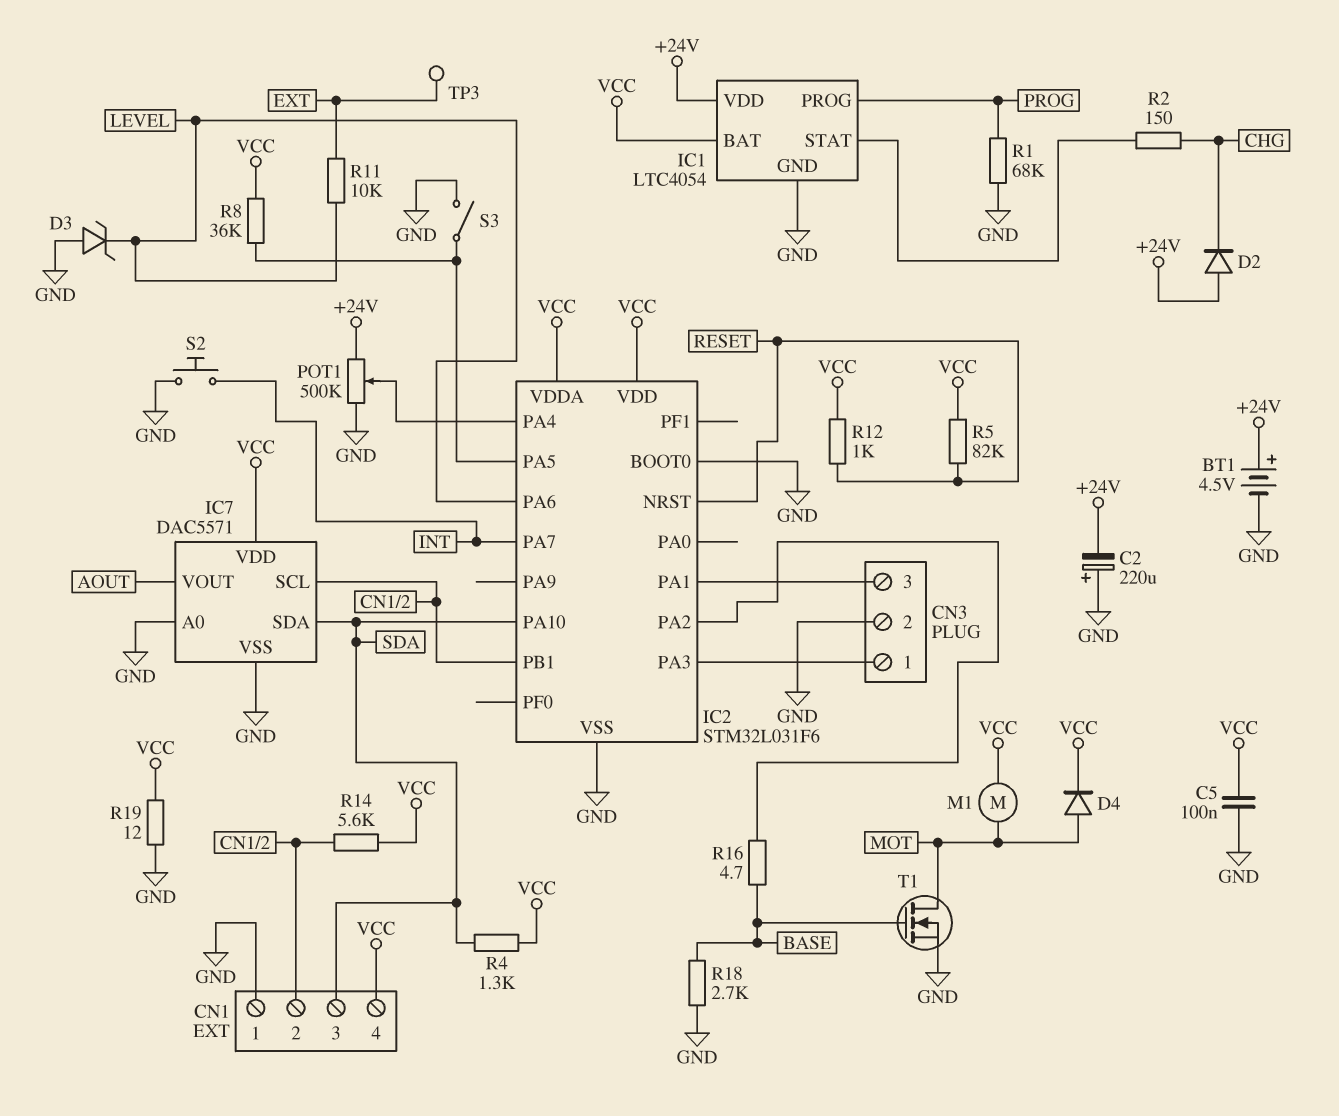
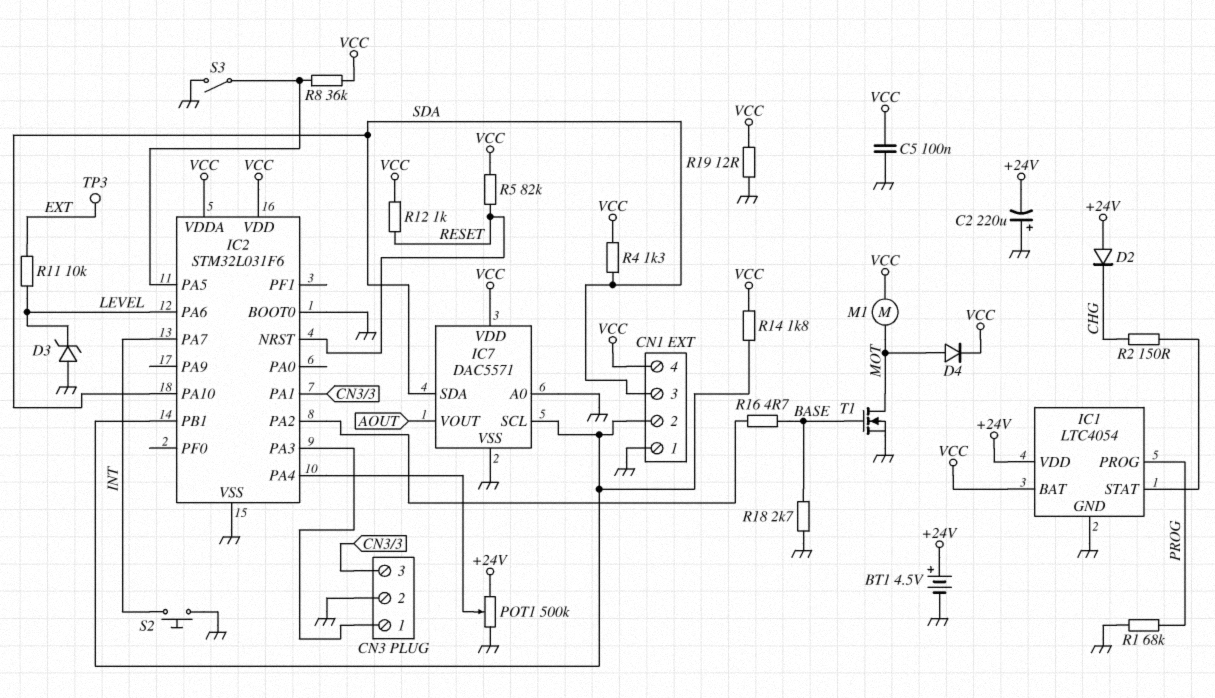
R14: 5.6k (CN1/2, VCC) -> 1.8k (CN1/2, VCC)

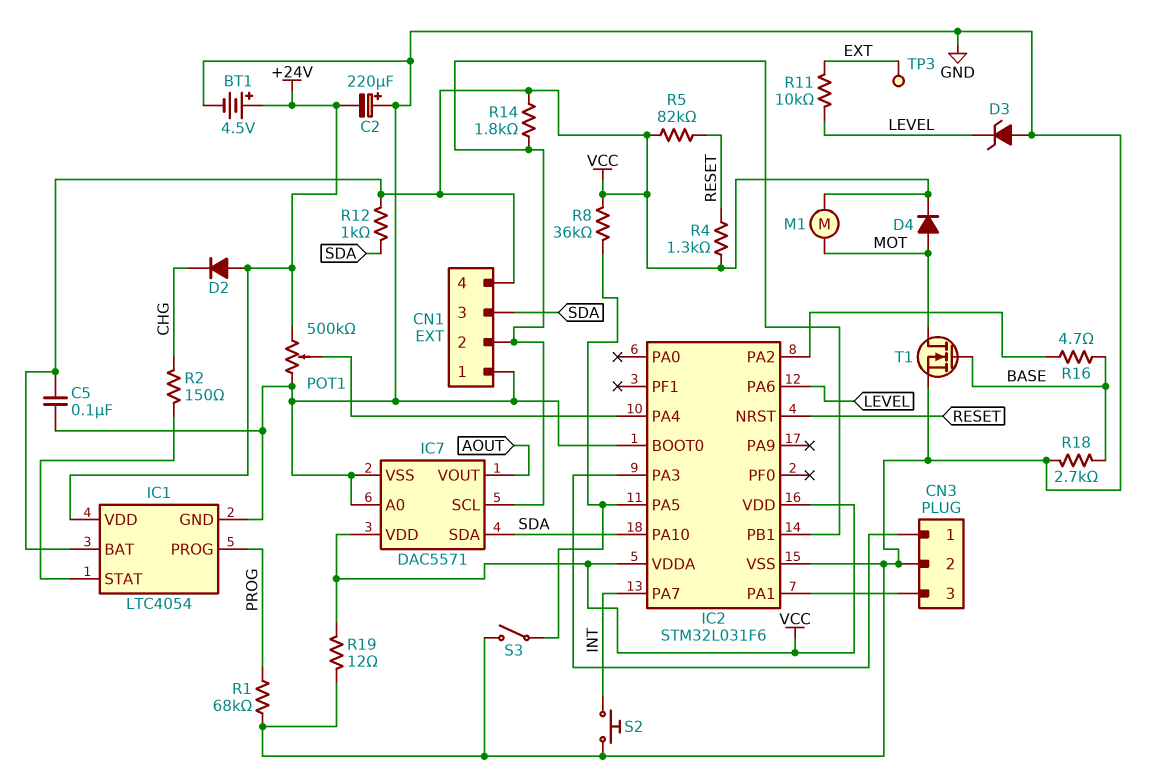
R4: 1.3k (SDA, VCC) -> 1.3k (RESET, VCC)
R12: 1k (RESET, VCC) -> 1k (SDA, VCC)

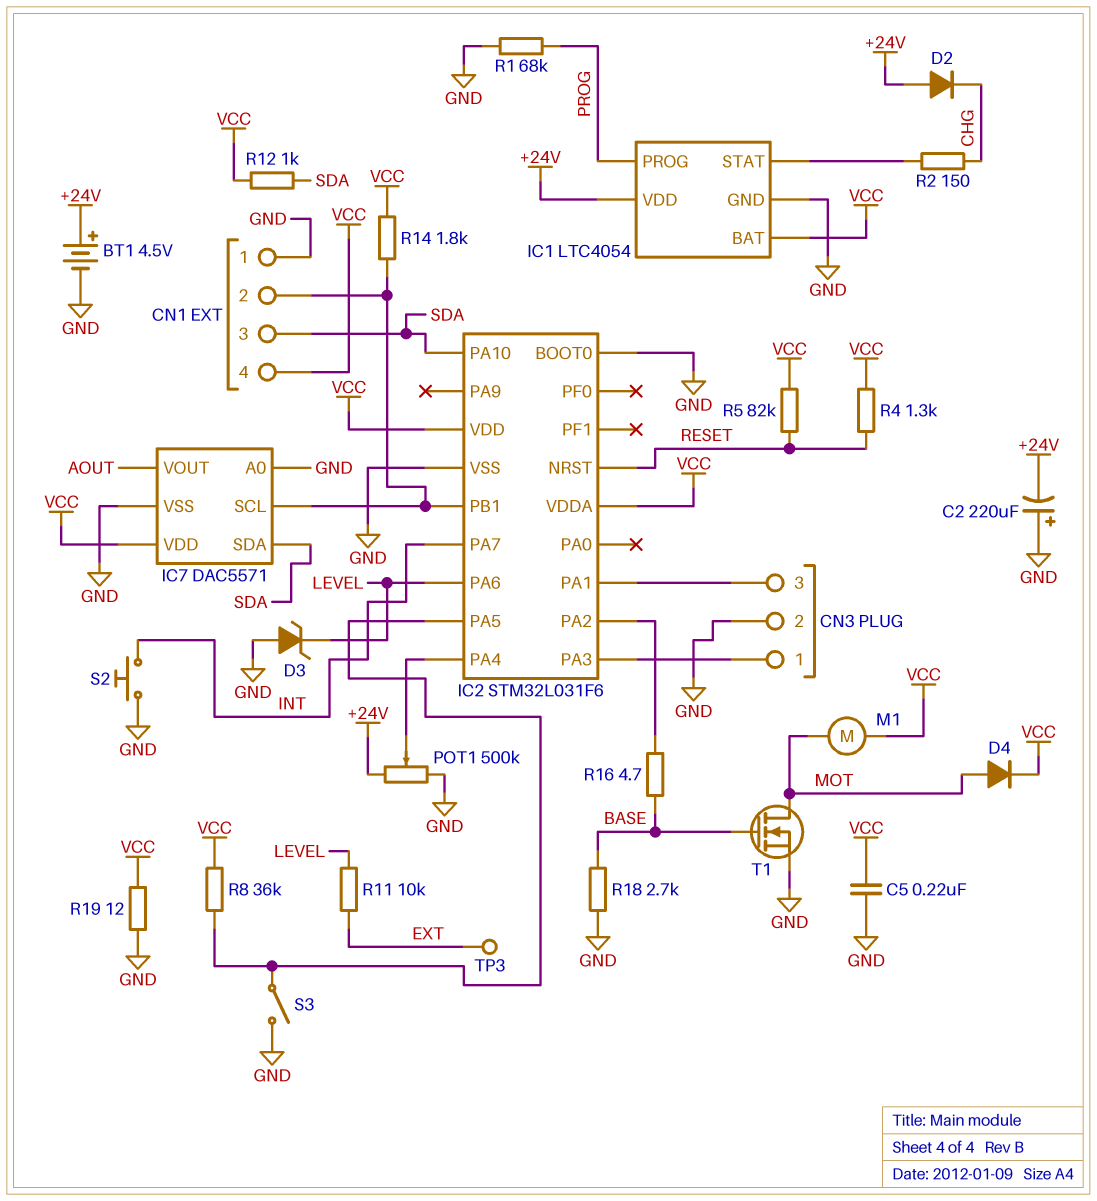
C5: 100nF (GND, VCC) -> 220nF (GND, VCC)

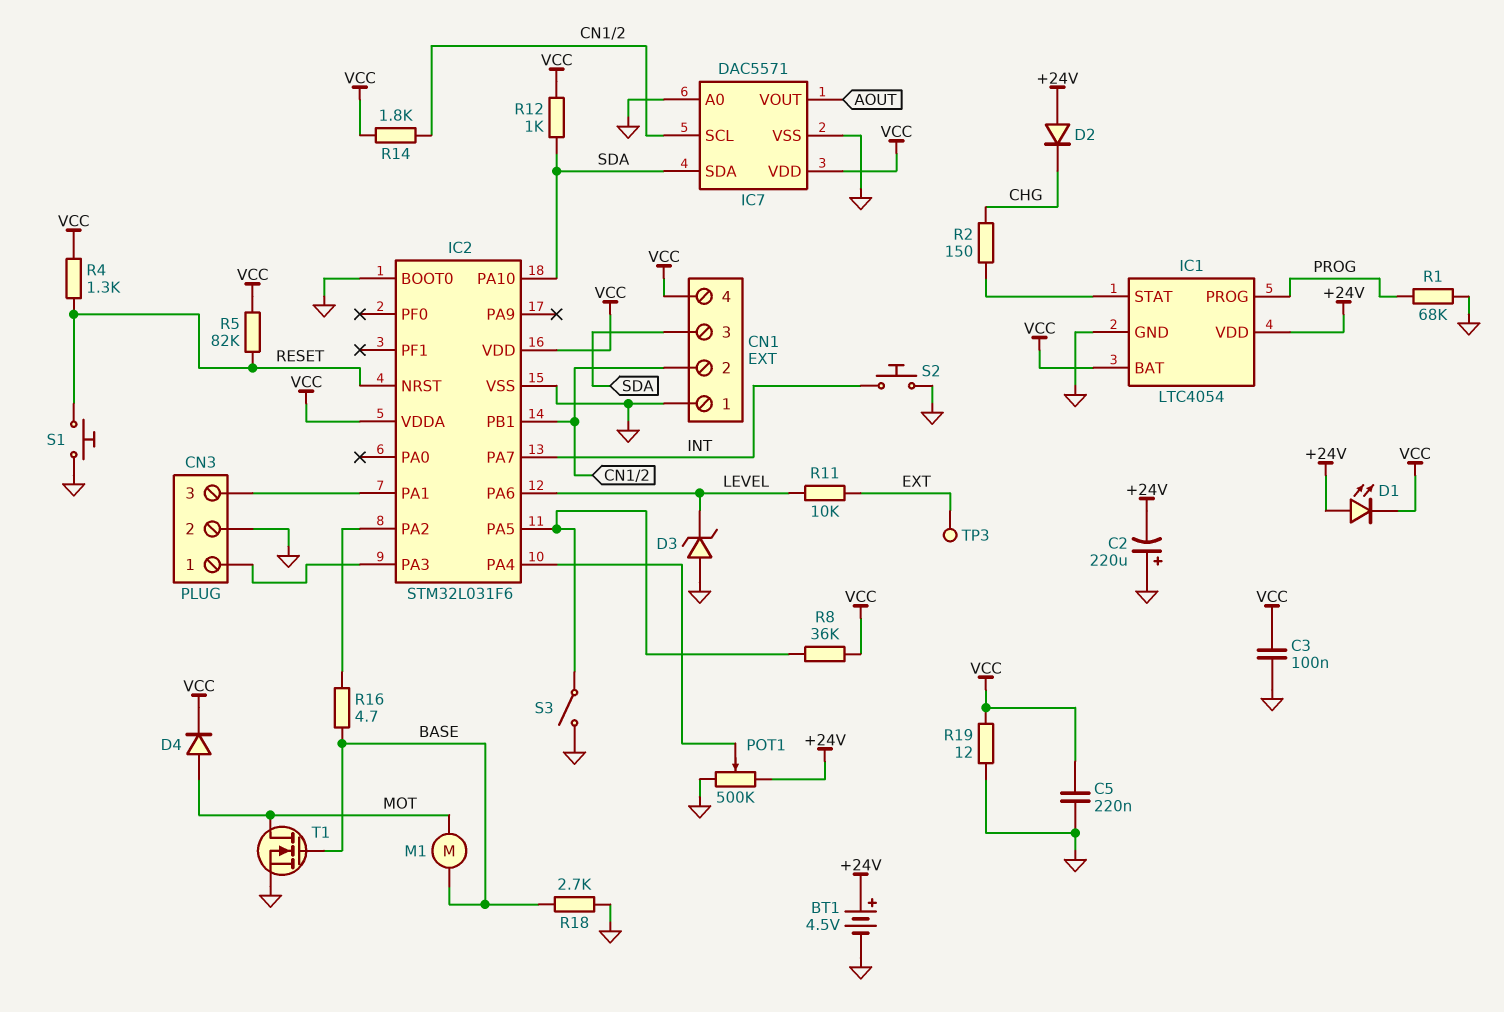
C3: none -> 100nF (GND, VCC)
D1: none -> LED (A +24V, K VCC)
M1: motor (MOT, VCC) -> motor (BASE, MOT)
S1: none -> button (GND, RESET)

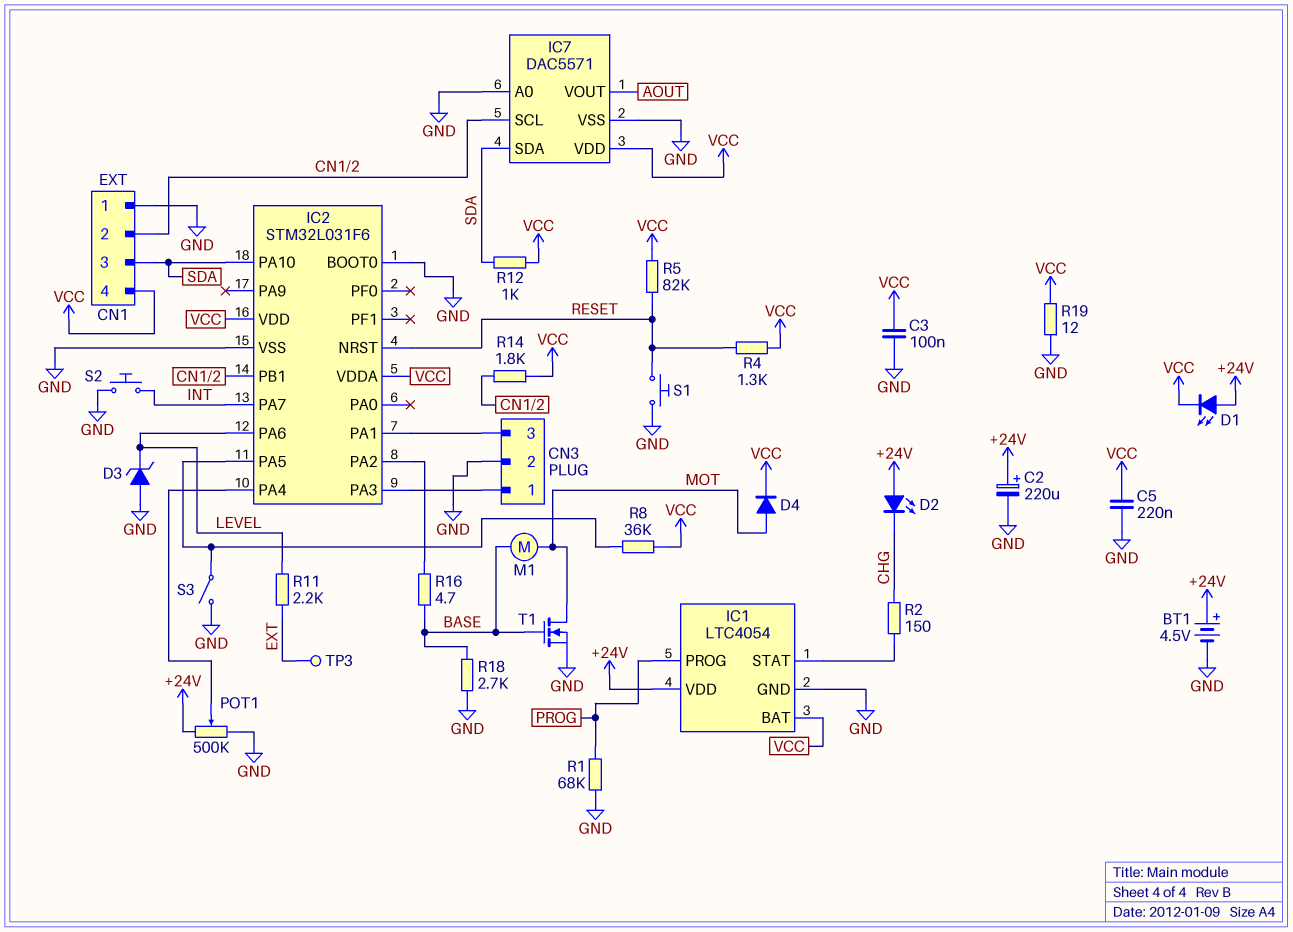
C2: 220uF (plus GND, minus +24V) -> 220uF (plus +24V, minus GND)
D2: diode (A +24V, K CHG) -> LED (A +24V, K CHG)
R11: 10k (EXT, LEVEL) -> 2.2k (EXT, LEVEL)

